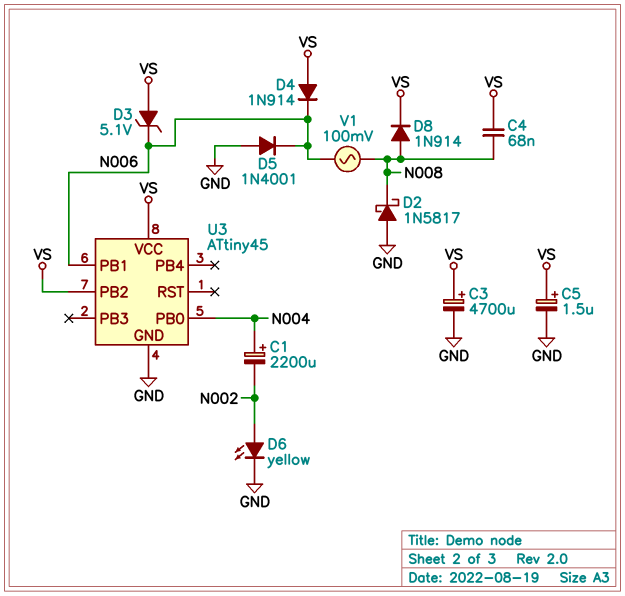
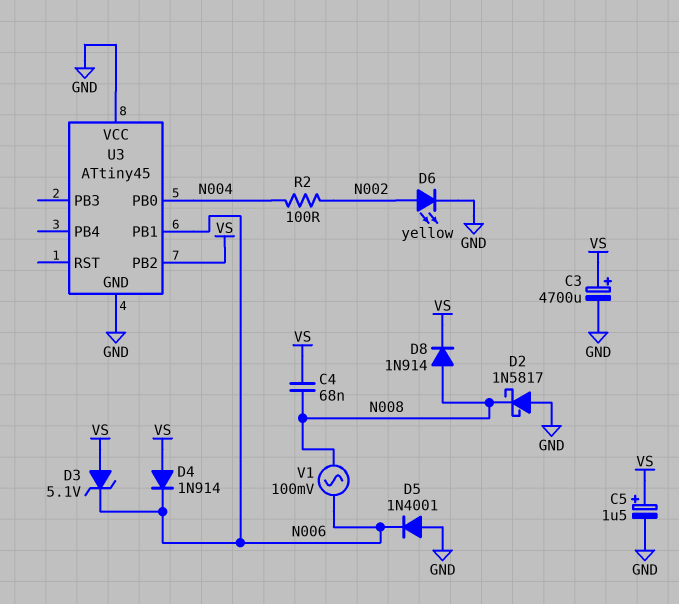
C1: 2200uF (plus N004, minus N002) -> none
R2: none -> 100 (N002, N004)
U3 pin VCC: VS -> GND

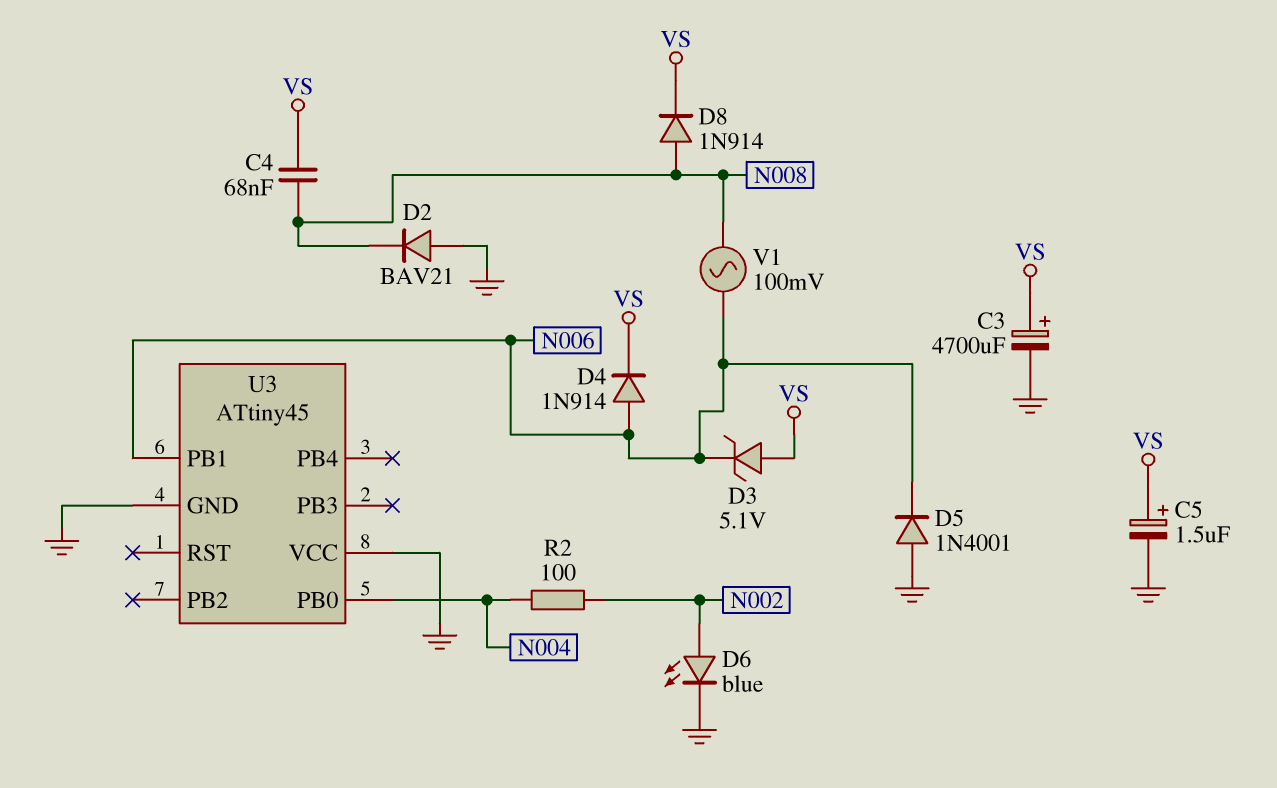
D2: schottky 1N5817 (A GND, K N008) -> diode BAV21 (A GND, K N008)
D4: diode 1N914 (A VS, K N006) -> diode 1N914 (A N006, K VS)
D6: LED yellow (A N002, K GND) -> LED blue (A N002, K GND)
U3 pin PB2: VS -> none

